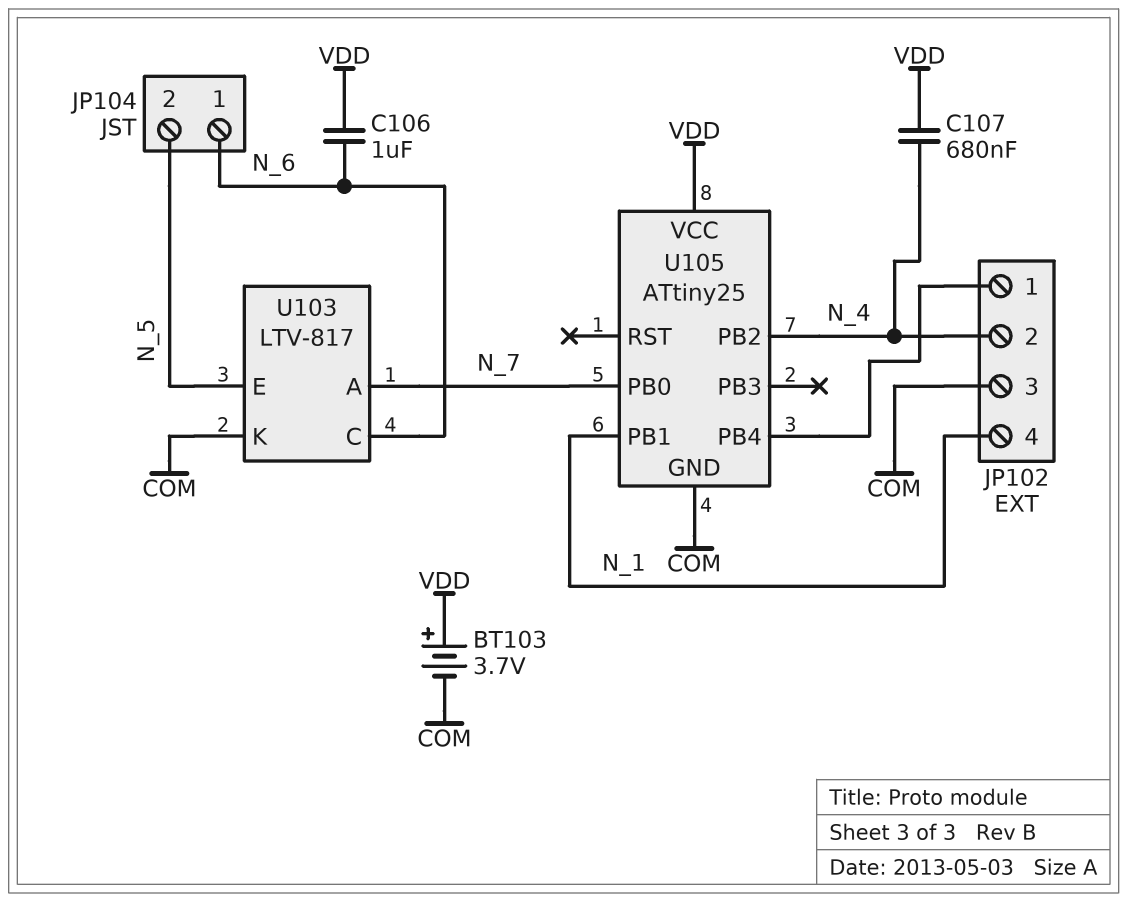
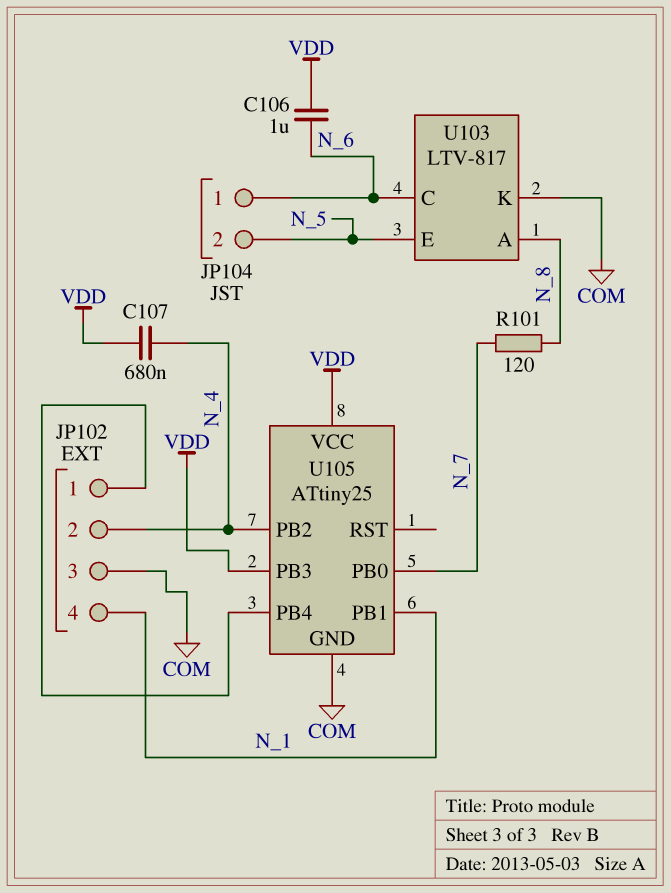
BT103: 3.7V (plus VDD, minus COM) -> none
R101: none -> 120 (N_7, N_8)
U103 pin A: N_7 -> N_8
U105 pin PB3: none -> VDD

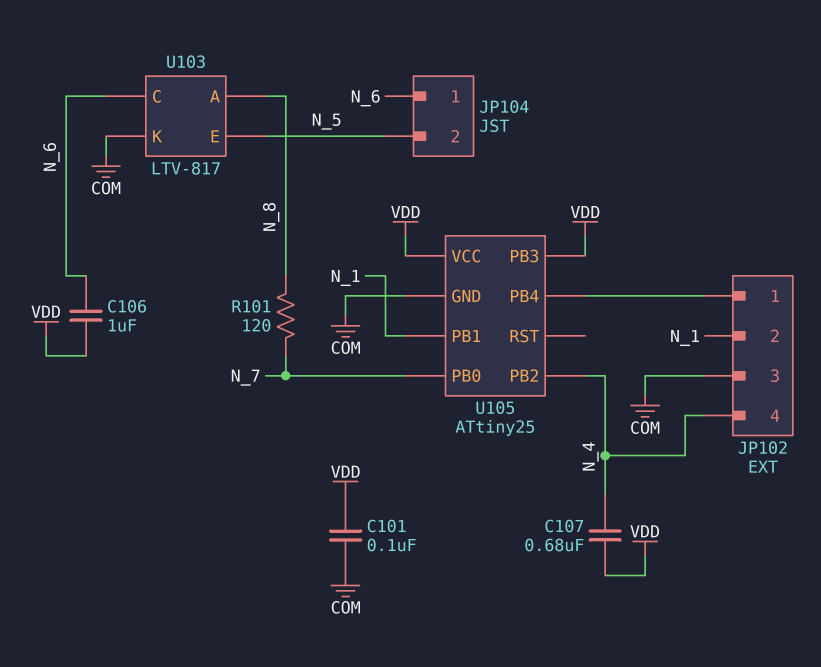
C101: none -> 100nF (COM, VDD)
JP102 pin 2: N_4 -> N_1
JP102 pin 4: N_1 -> N_4

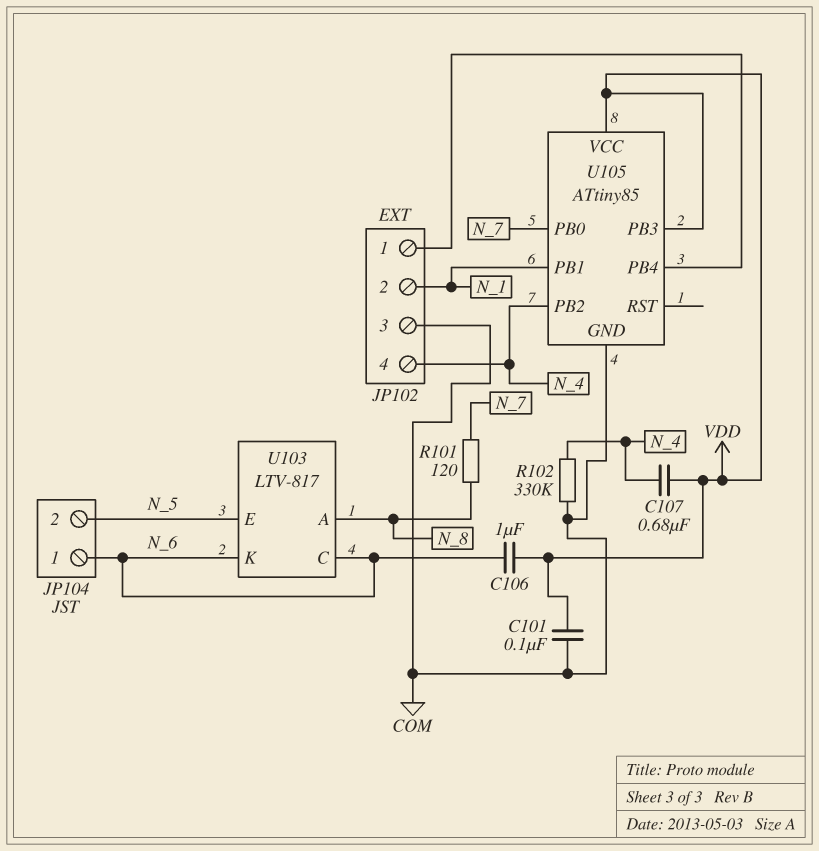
R102: none -> 330k (COM, N_4)
U103 pin K: COM -> N_6
U105: ATtiny25 -> ATtiny85

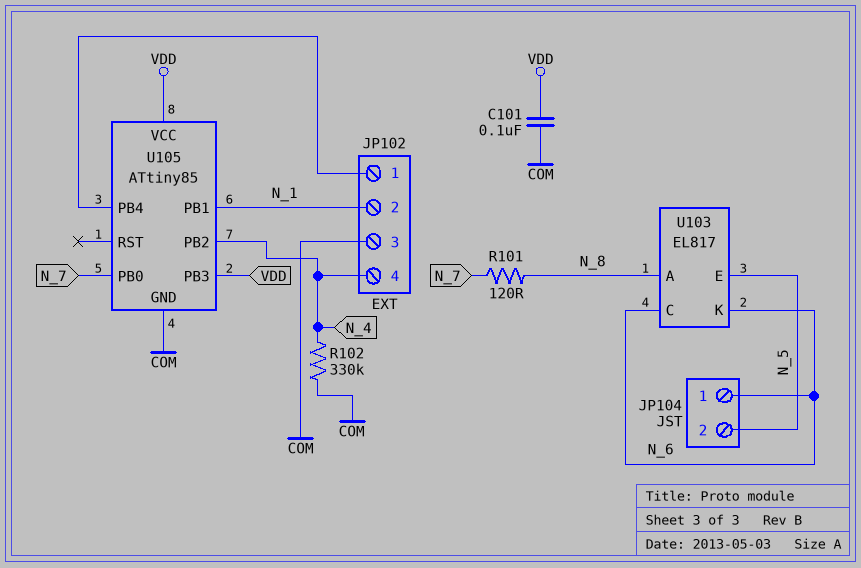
C106: 1uF (N_6, VDD) -> none
C107: 680nF (N_4, VDD) -> none
U103: LTV-817 -> EL817

